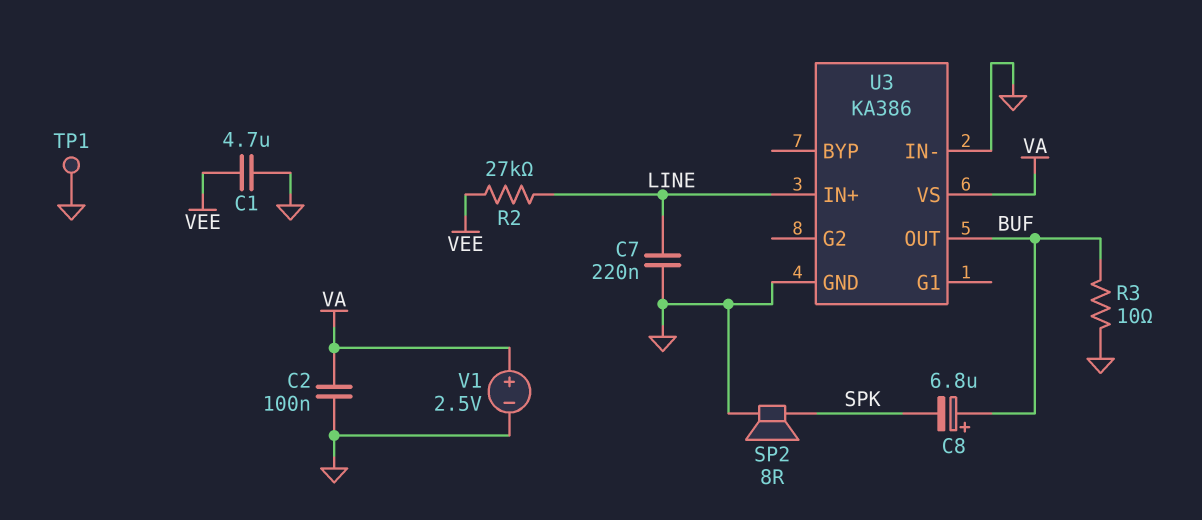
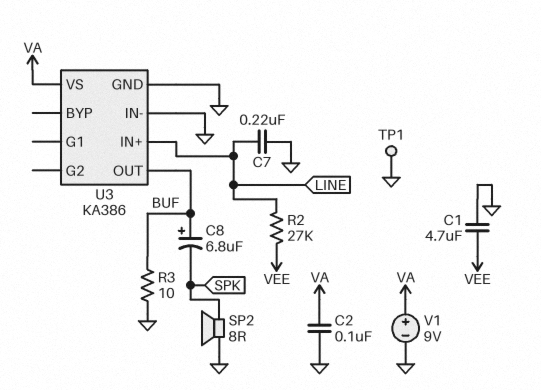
V1: 2.5V (plus VA, minus GND) -> 9V (plus VA, minus GND)

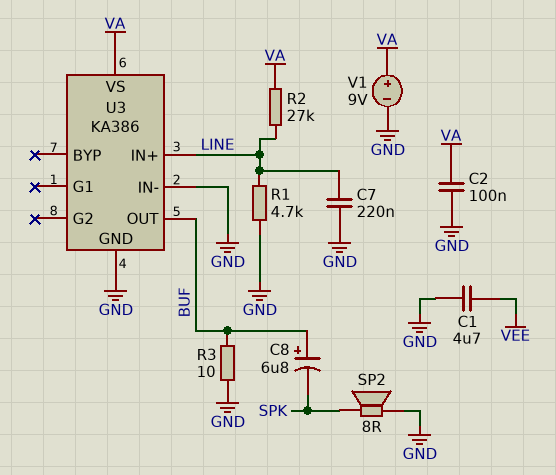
R1: none -> 4.7k (GND, LINE)
R2: 27k (LINE, VEE) -> 27k (LINE, VA)
TP1: test point (GND) -> none

